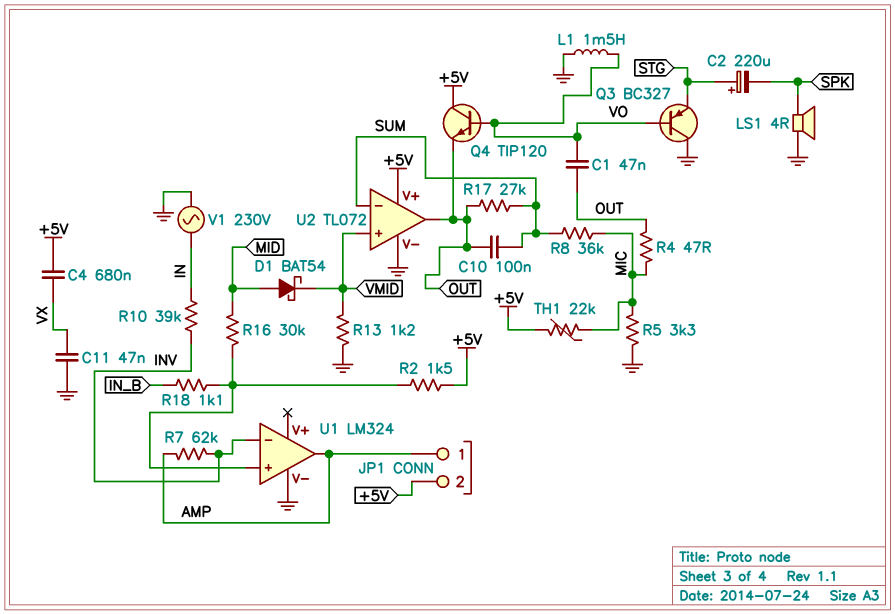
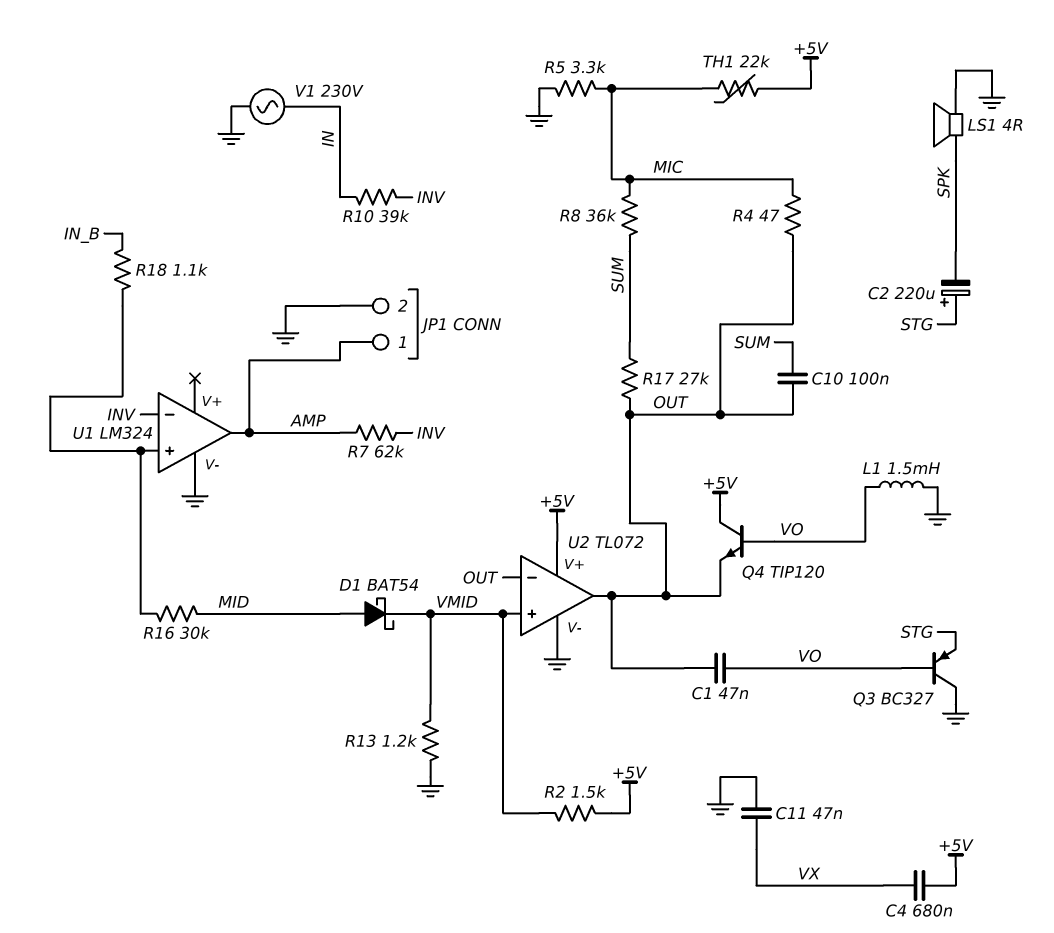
JP1 pin 2: +5V -> GND
R2: 1.5k (+5V, U1/in+) -> 1.5k (+5V, VMID)
U2 pin in-: SUM -> OUT

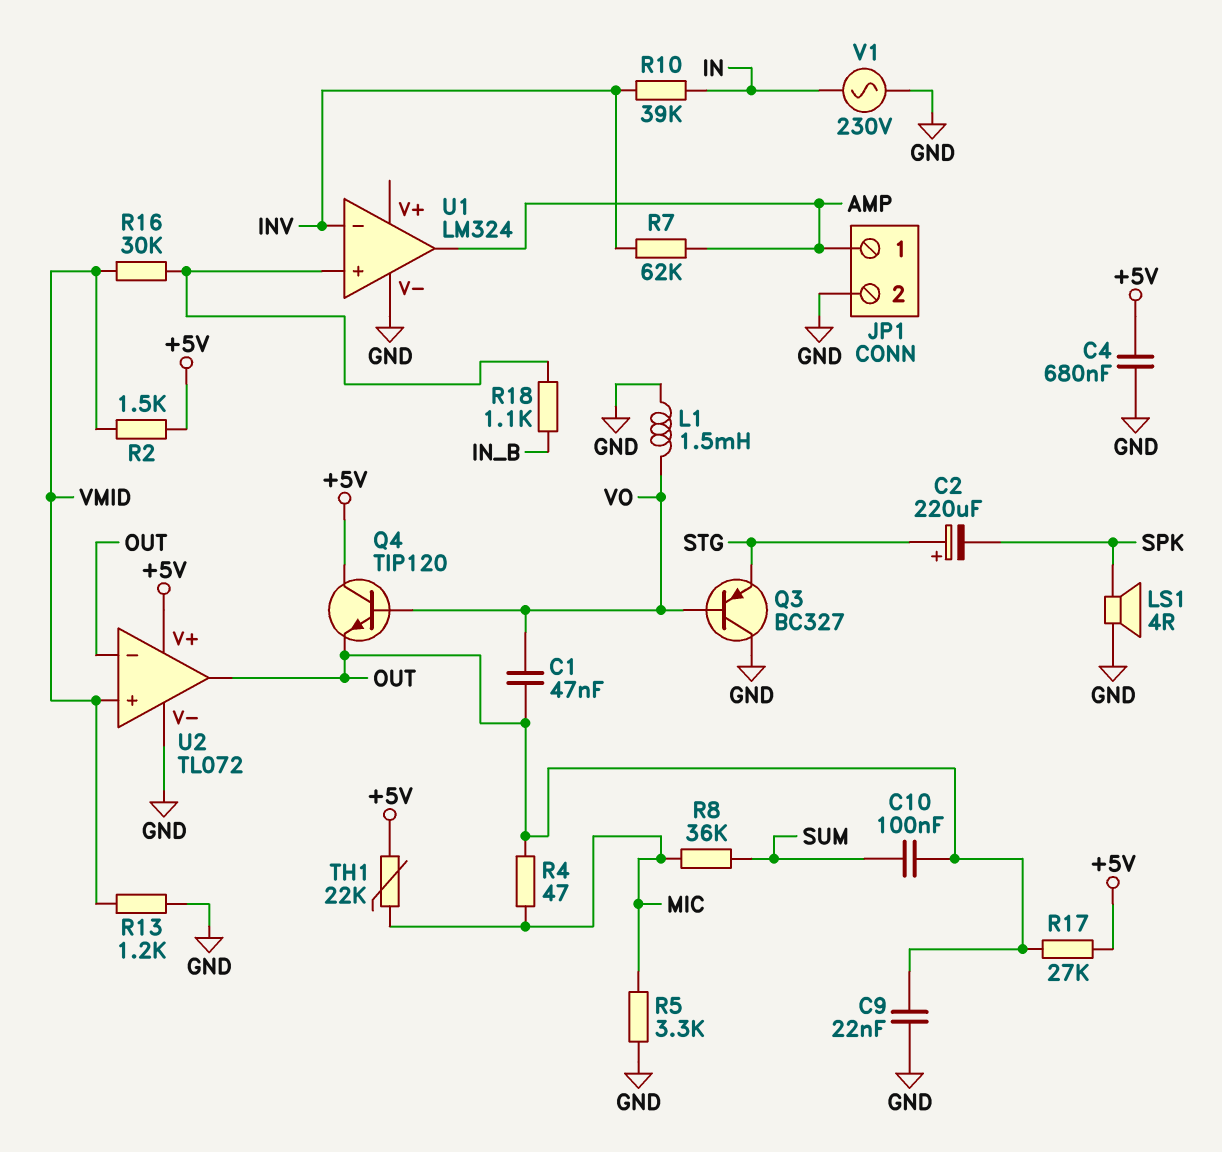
C4: 680nF (+5V, VX) -> 680nF (+5V, GND)
C9: none -> 22nF (GND, OUT)
C11: 47nF (GND, VX) -> none
D1: schottky BAT54 (A MID, K VMID) -> none
R16: 30k (MID, U1/in+) -> 30k (U1/in+, VMID)
R17: 27k (OUT, SUM) -> 27k (+5V, OUT)

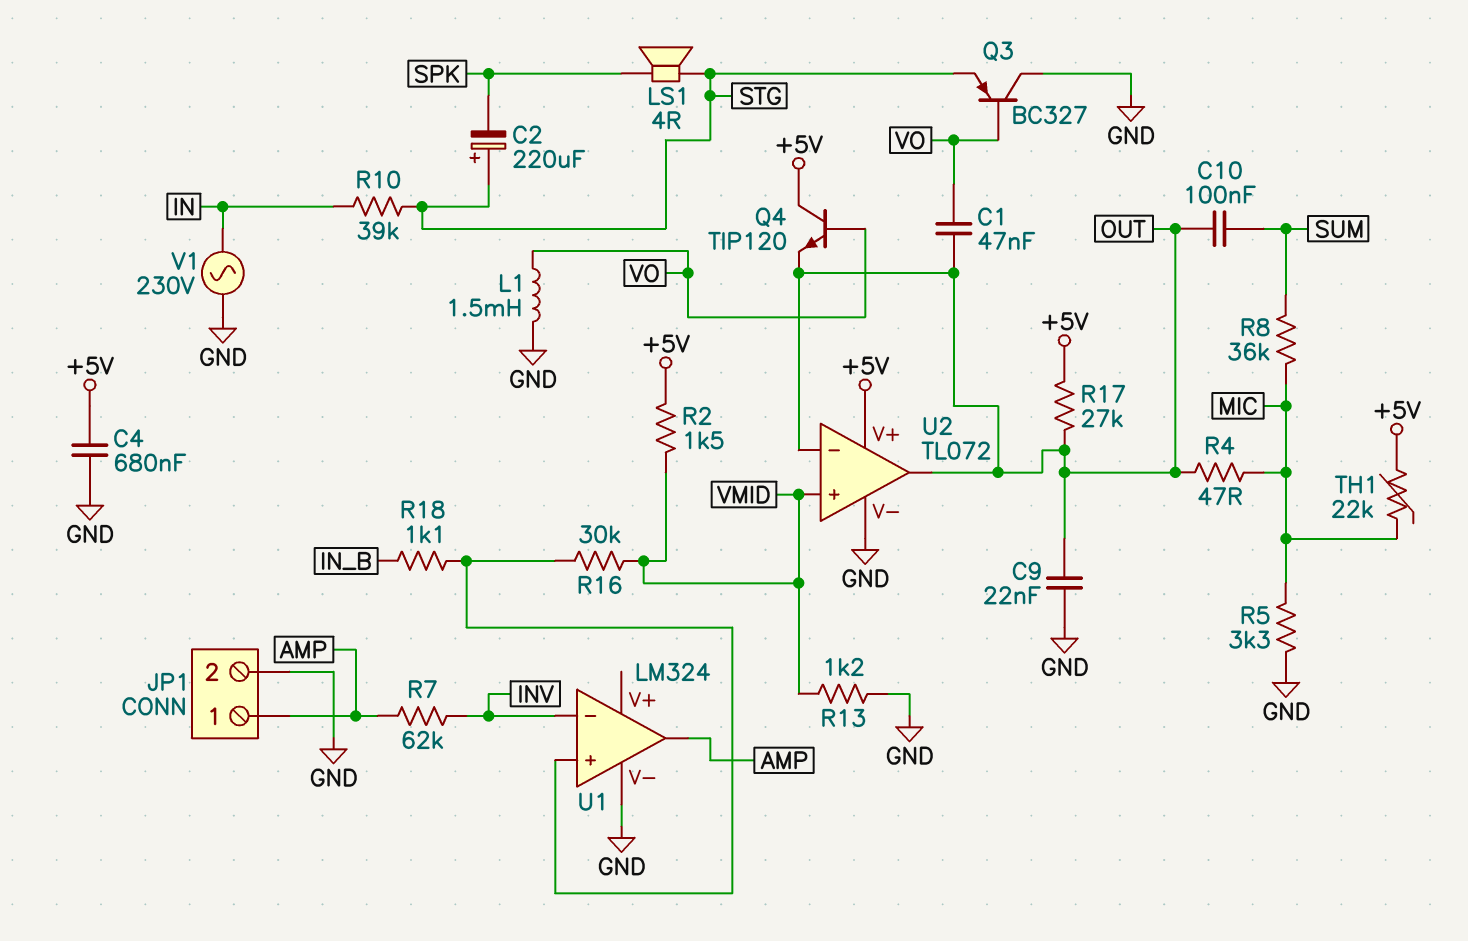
LS1: speaker 4R (GND, SPK) -> speaker 4R (SPK, STG)
R10: 39k (IN, INV) -> 39k (IN, STG)

